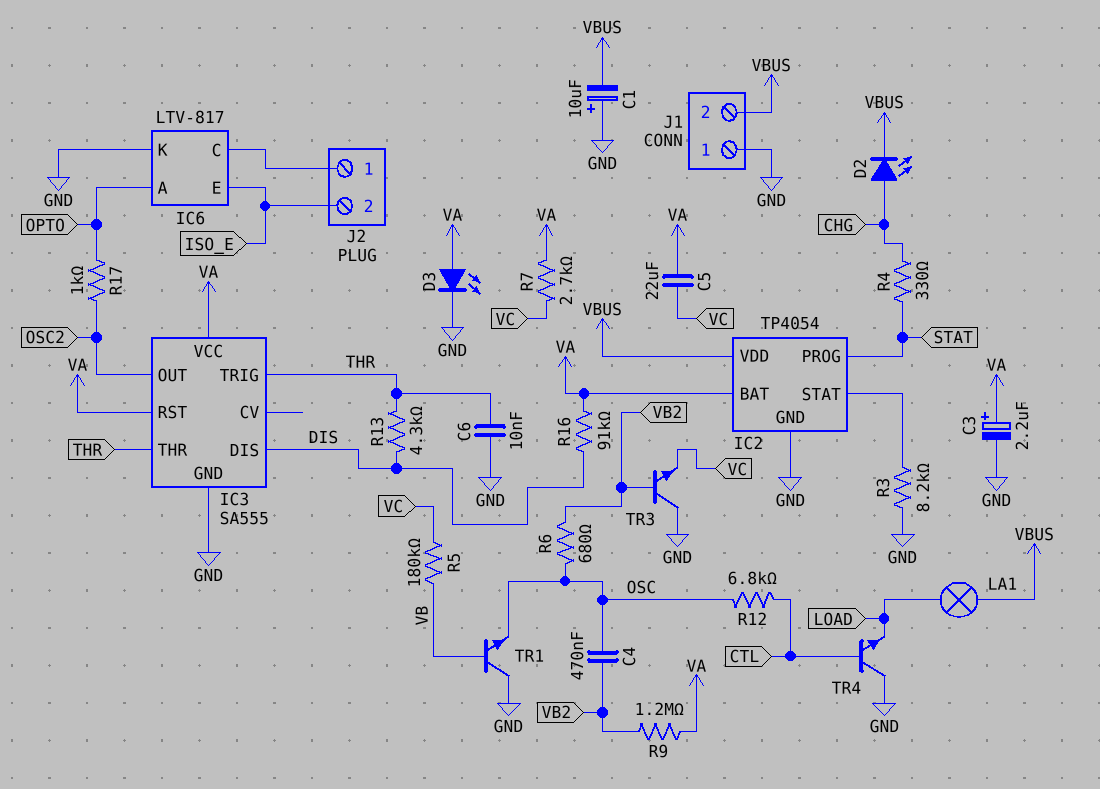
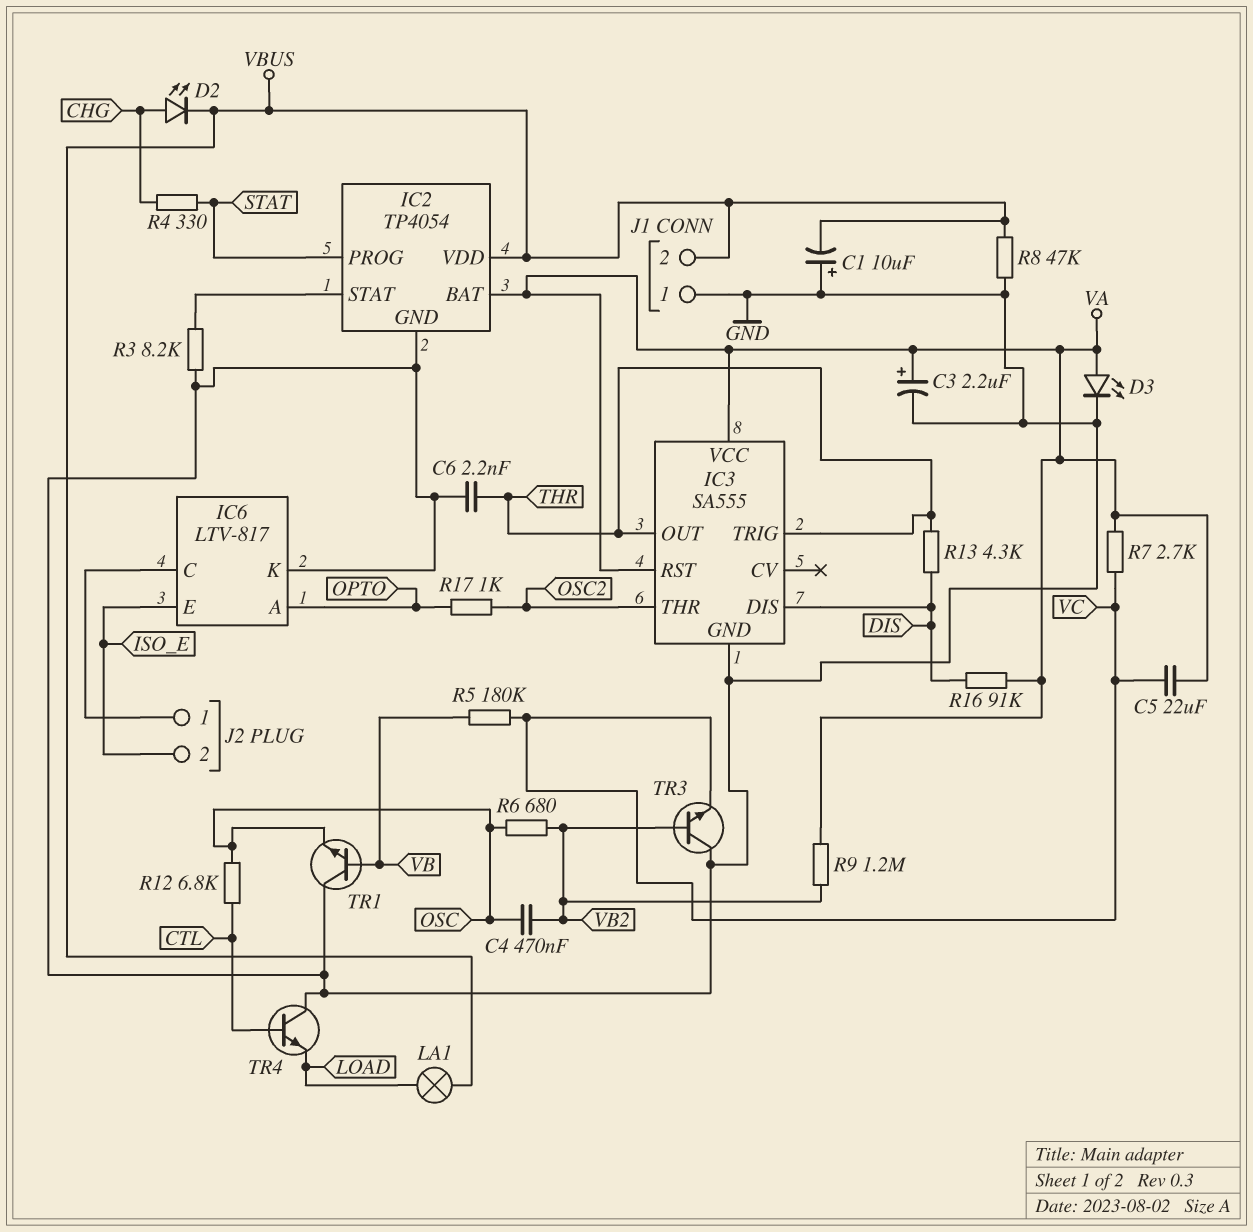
C6: 10nF (GND, THR) -> 2.2nF (GND, THR)
IC3 pin OUT: OSC2 -> THR
IC3 pin THR: THR -> OSC2
R8: none -> 47k (GND, VBUS)

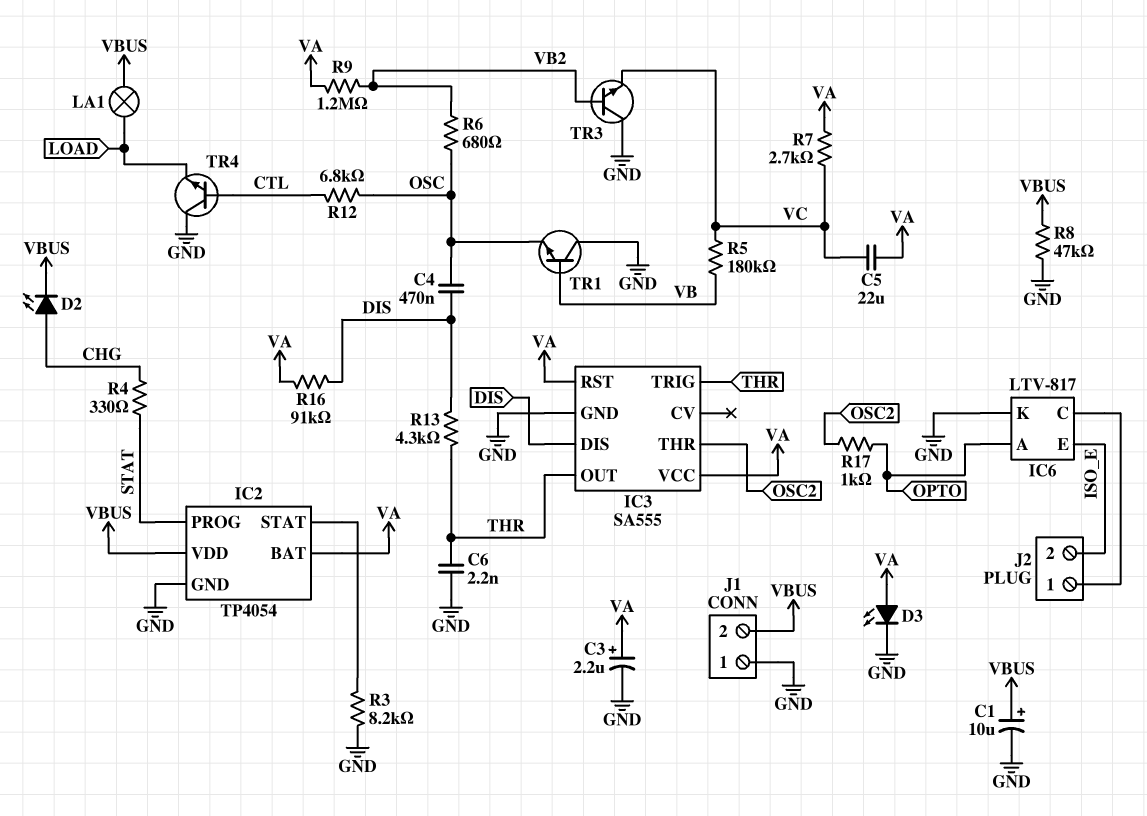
C1: 10uF (plus GND, minus VBUS) -> 10uF (plus VBUS, minus GND)
C4: 470nF (OSC, VB2) -> 470nF (DIS, OSC)

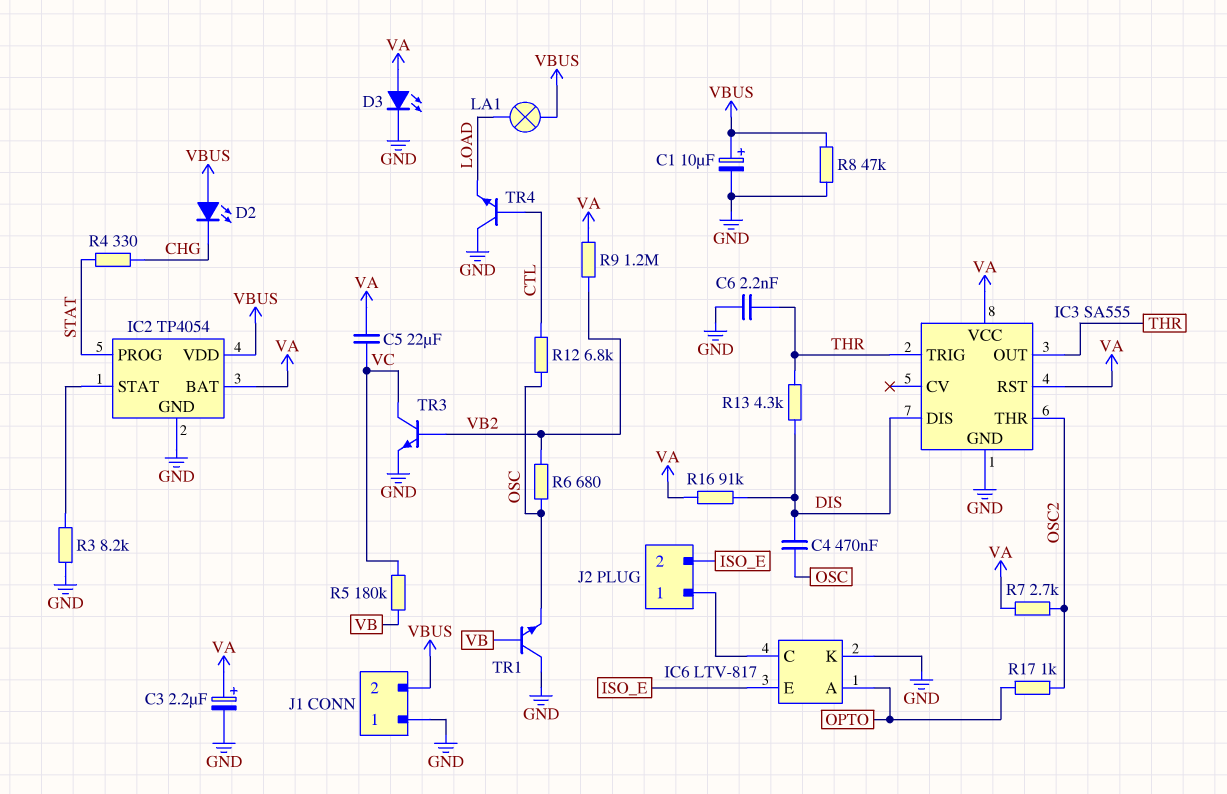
D2: LED (A CHG, K VBUS) -> LED (A VBUS, K CHG)
R7: 2.7k (VA, VC) -> 2.7k (OSC2, VA)
TR3: NPN (B VB2, C GND, E VC) -> NPN (B VB2, C VC, E GND)

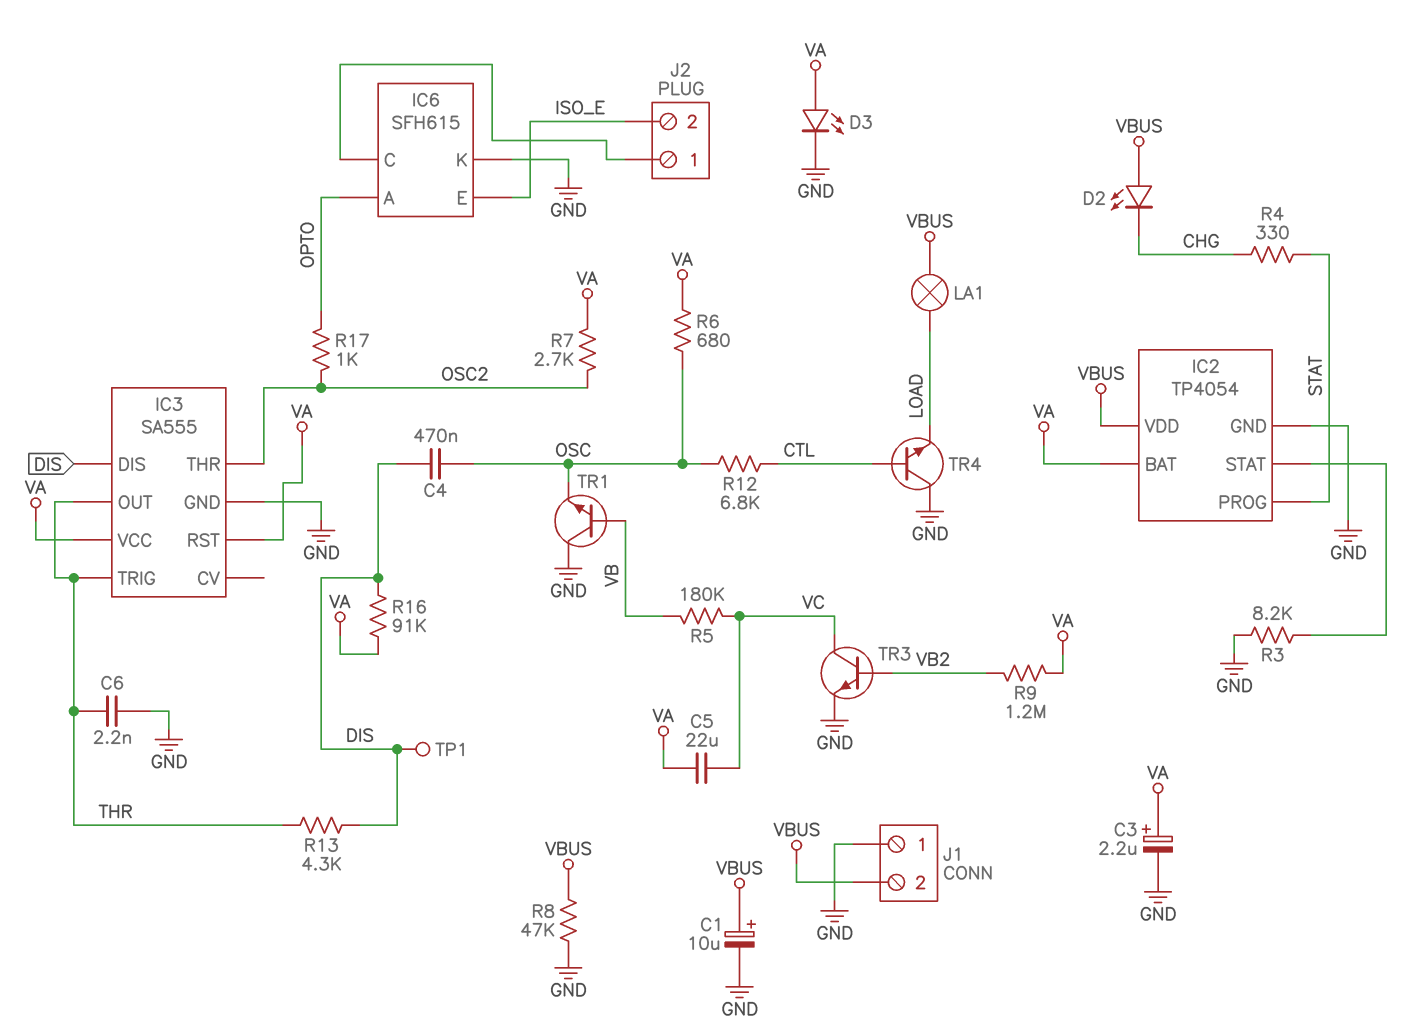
IC6: LTV-817 -> SFH615
R6: 680 (OSC, VB2) -> 680 (OSC, VA)
TP1: none -> test point (DIS)

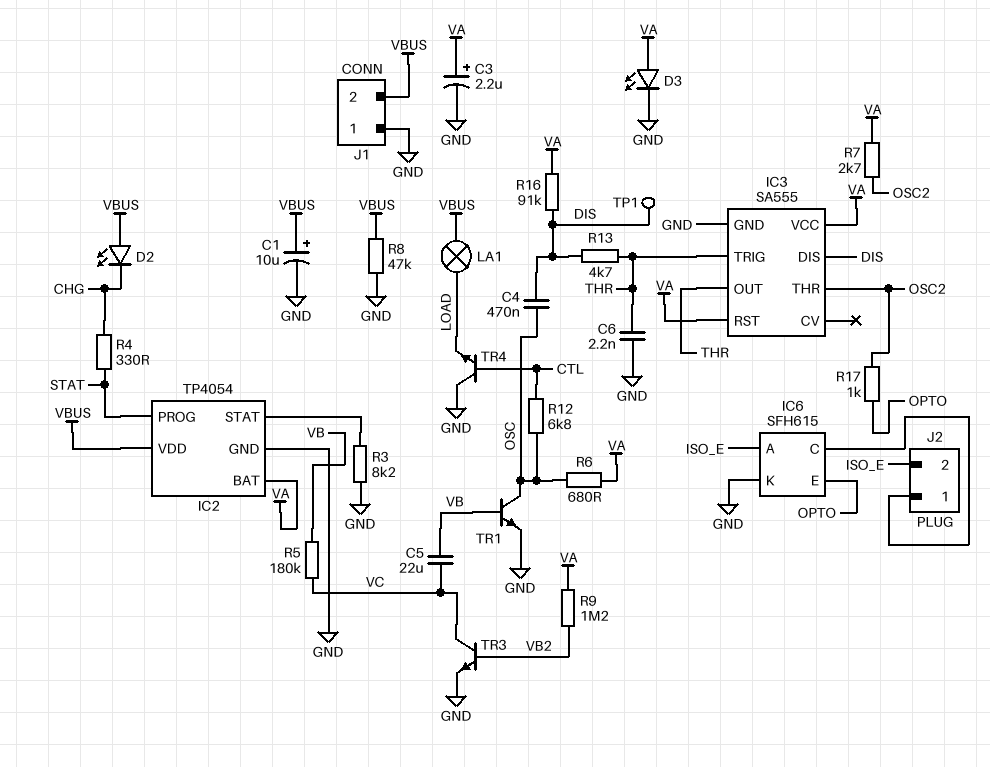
C5: 22uF (VA, VC) -> 22uF (VB, VC)
IC6 pin A: OPTO -> ISO_E
IC6 pin E: ISO_E -> OPTO
R13: 4.3k (DIS, THR) -> 4.7k (DIS, THR)
TR1: NPN (B VB, C GND, E OSC) -> NPN (B VB, C OSC, E GND)

